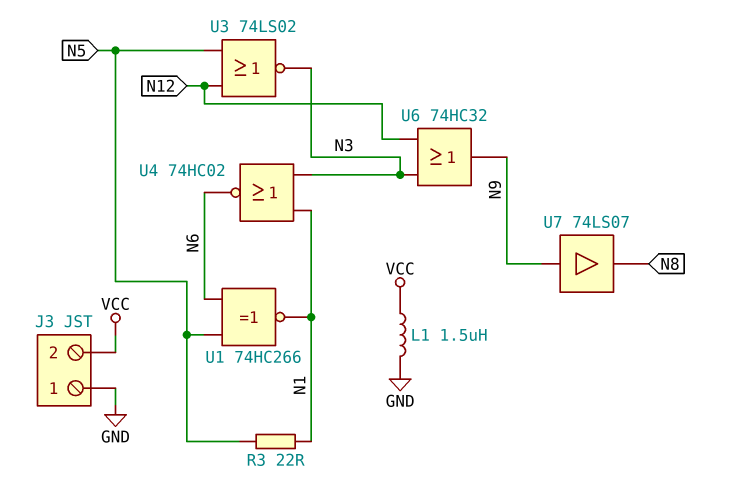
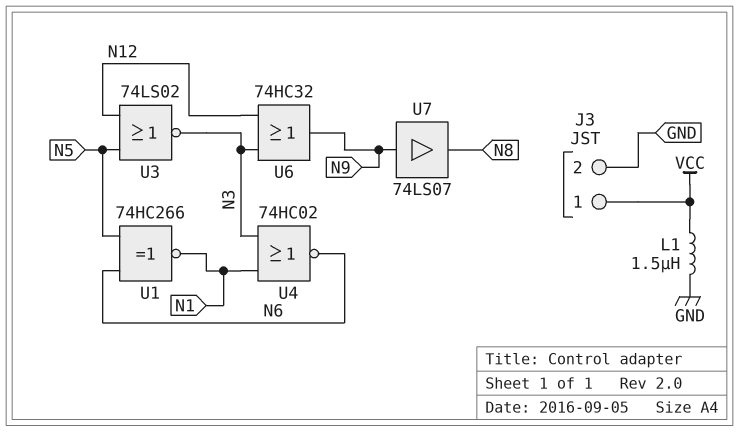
J3 pin 1: GND -> VCC
J3 pin 2: VCC -> GND
R3: 22 (N1, N5) -> none

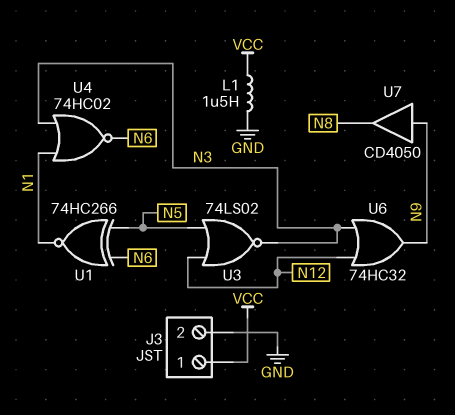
U7: buffer 74LS07 (in N9, out N8) -> buffer CD4050 (in N9, out N8)

